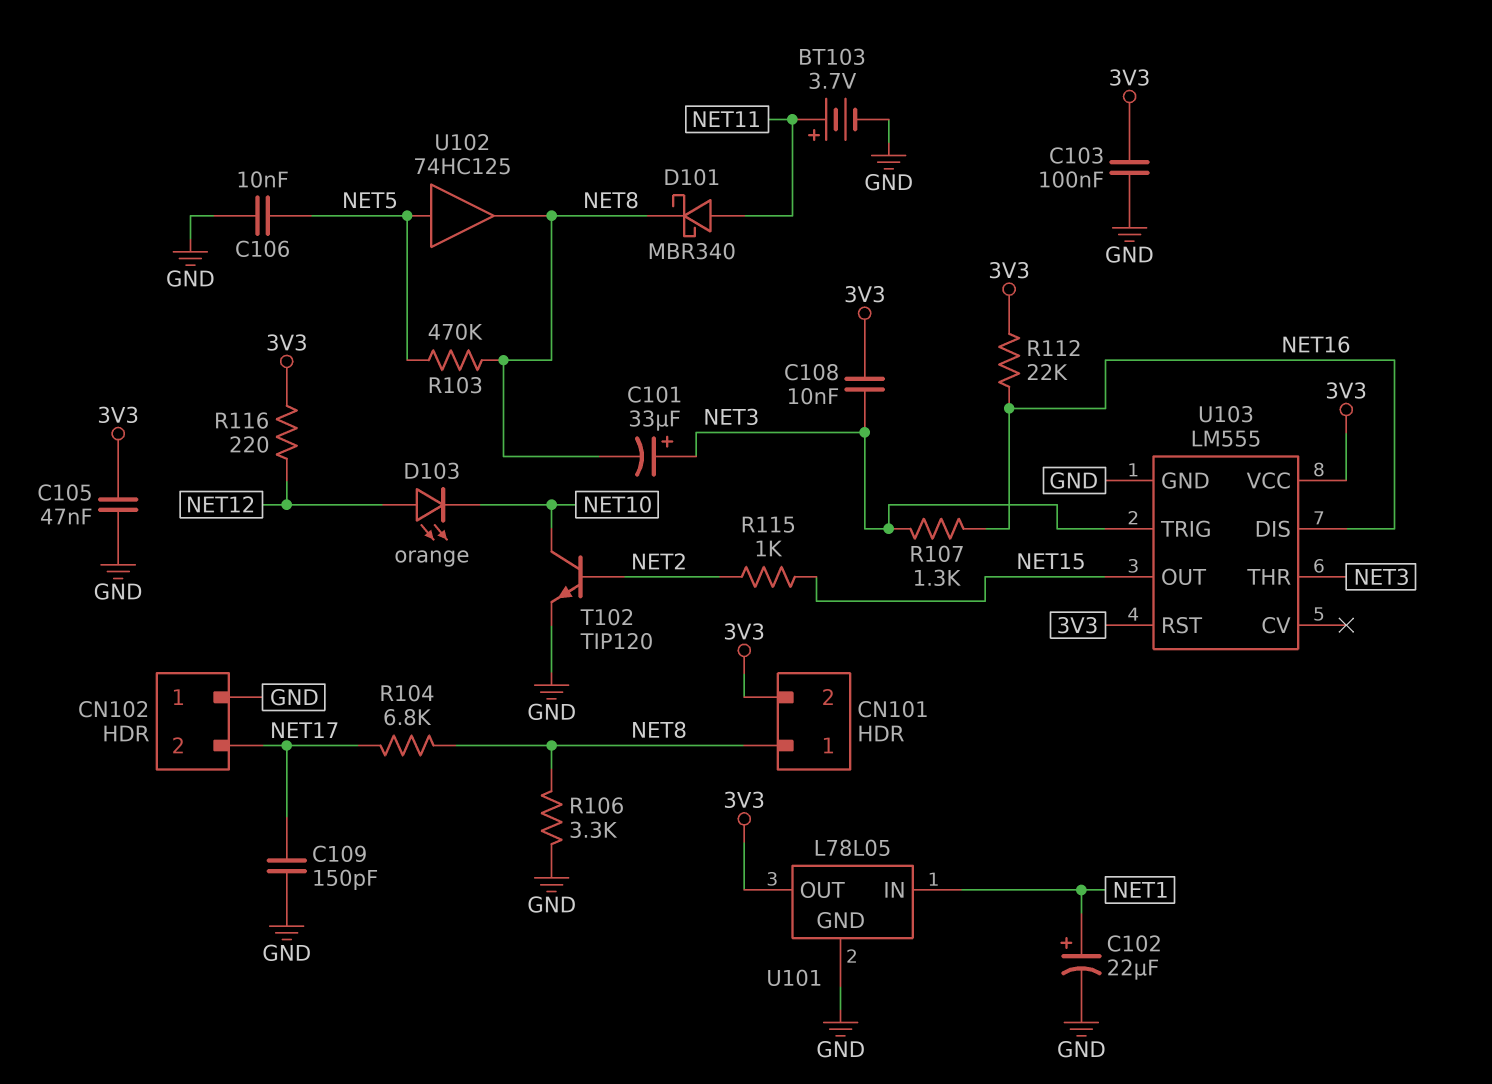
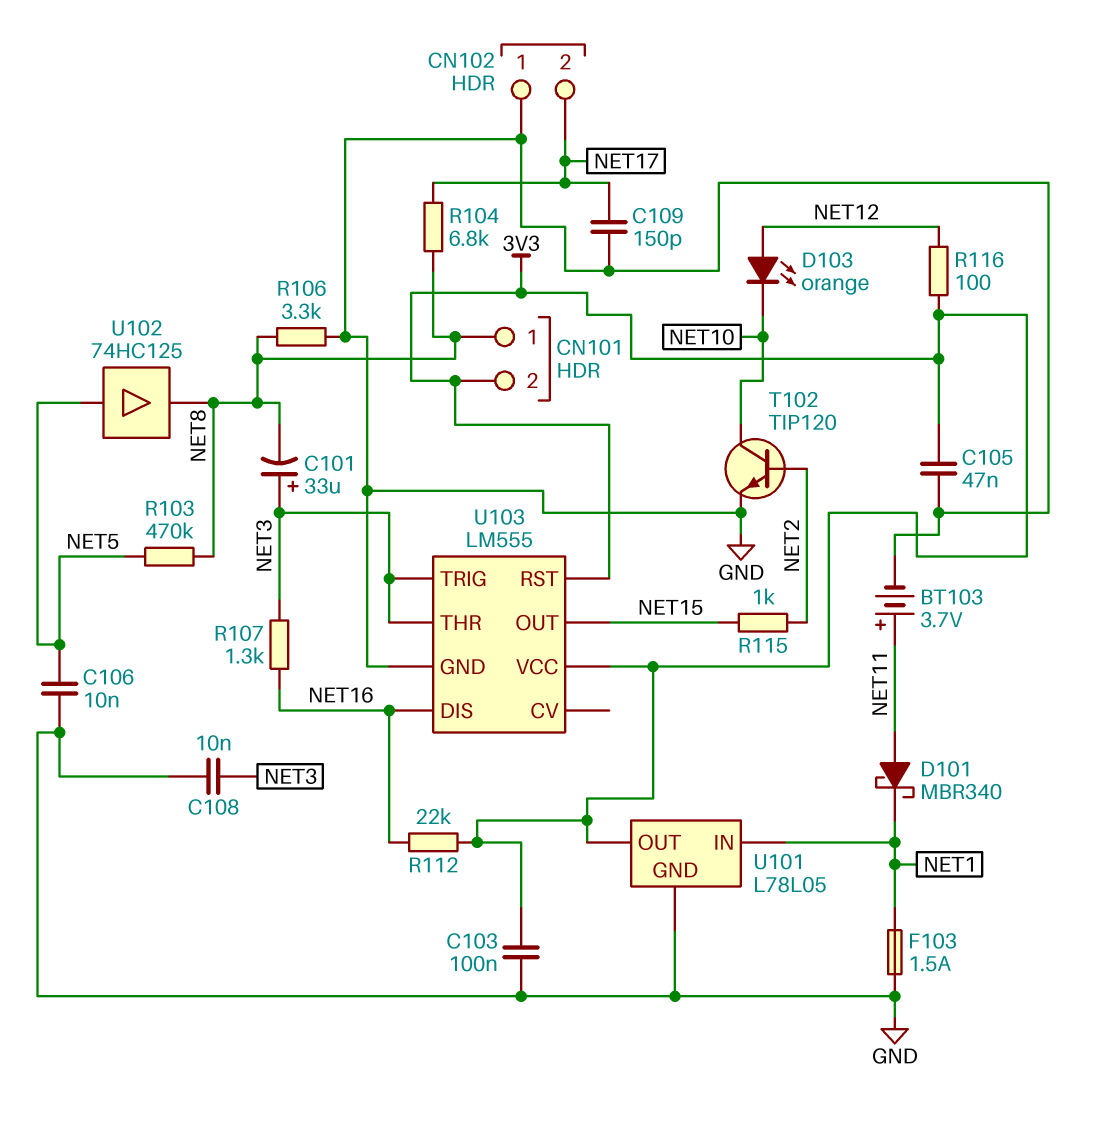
C102: 22uF (plus NET1, minus GND) -> none
C108: 10nF (3V3, NET3) -> 10nF (GND, NET3)
D101: schottky MBR340 (A NET11, K NET8) -> schottky MBR340 (A NET11, K NET1)
F103: none -> 1.5A (GND, NET1)
R116: 220 (3V3, NET12) -> 100 (3V3, NET12)

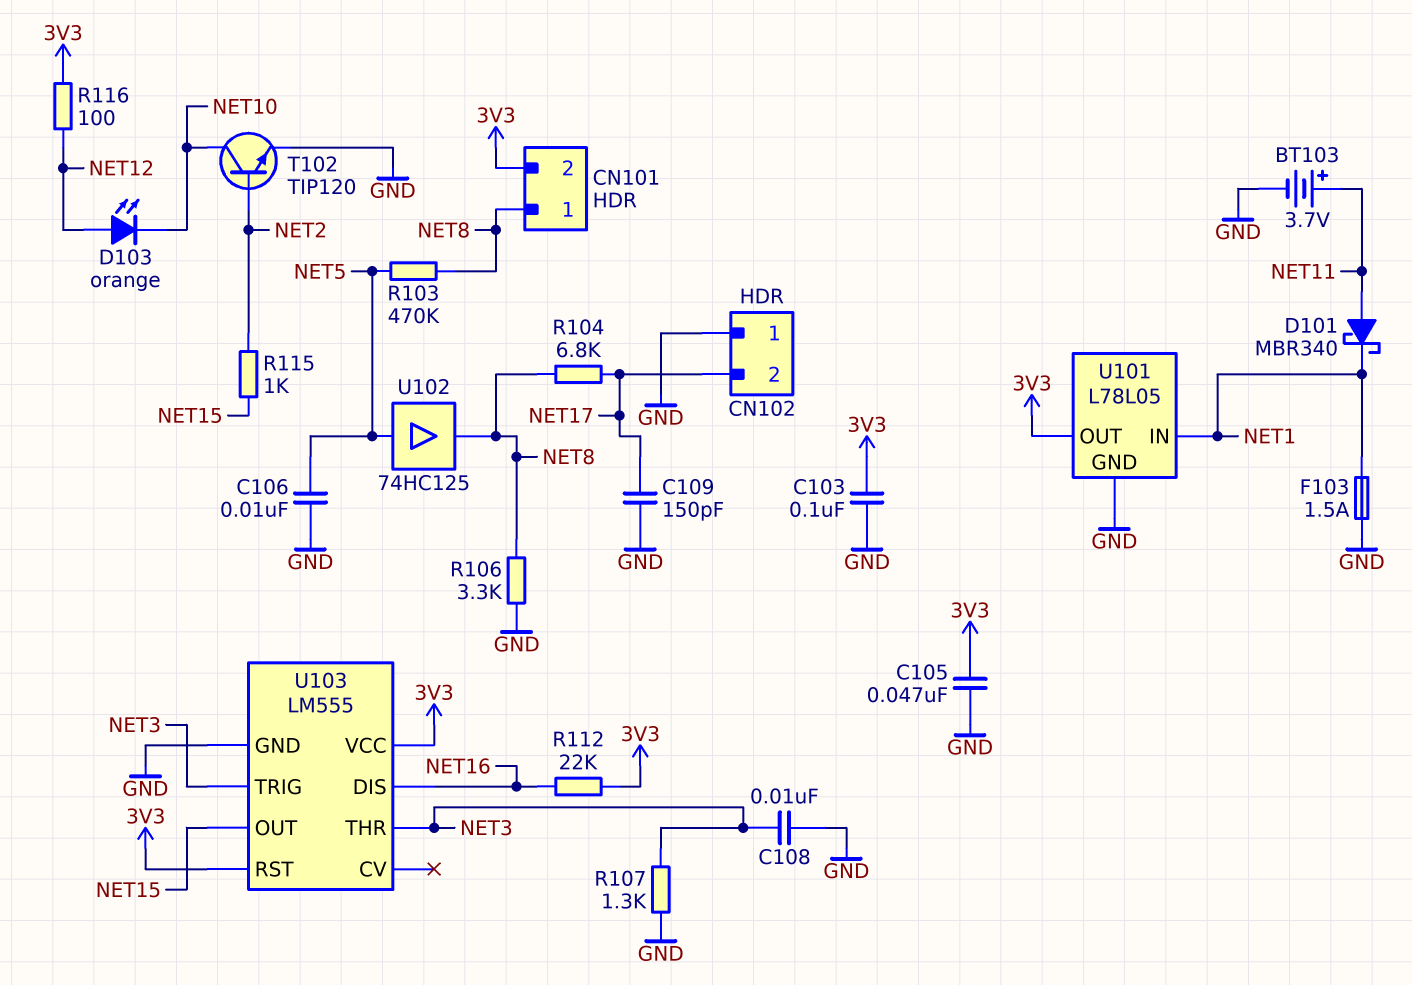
C101: 33uF (plus NET3, minus NET8) -> none
R107: 1.3k (NET3, NET16) -> 1.3k (GND, NET3)

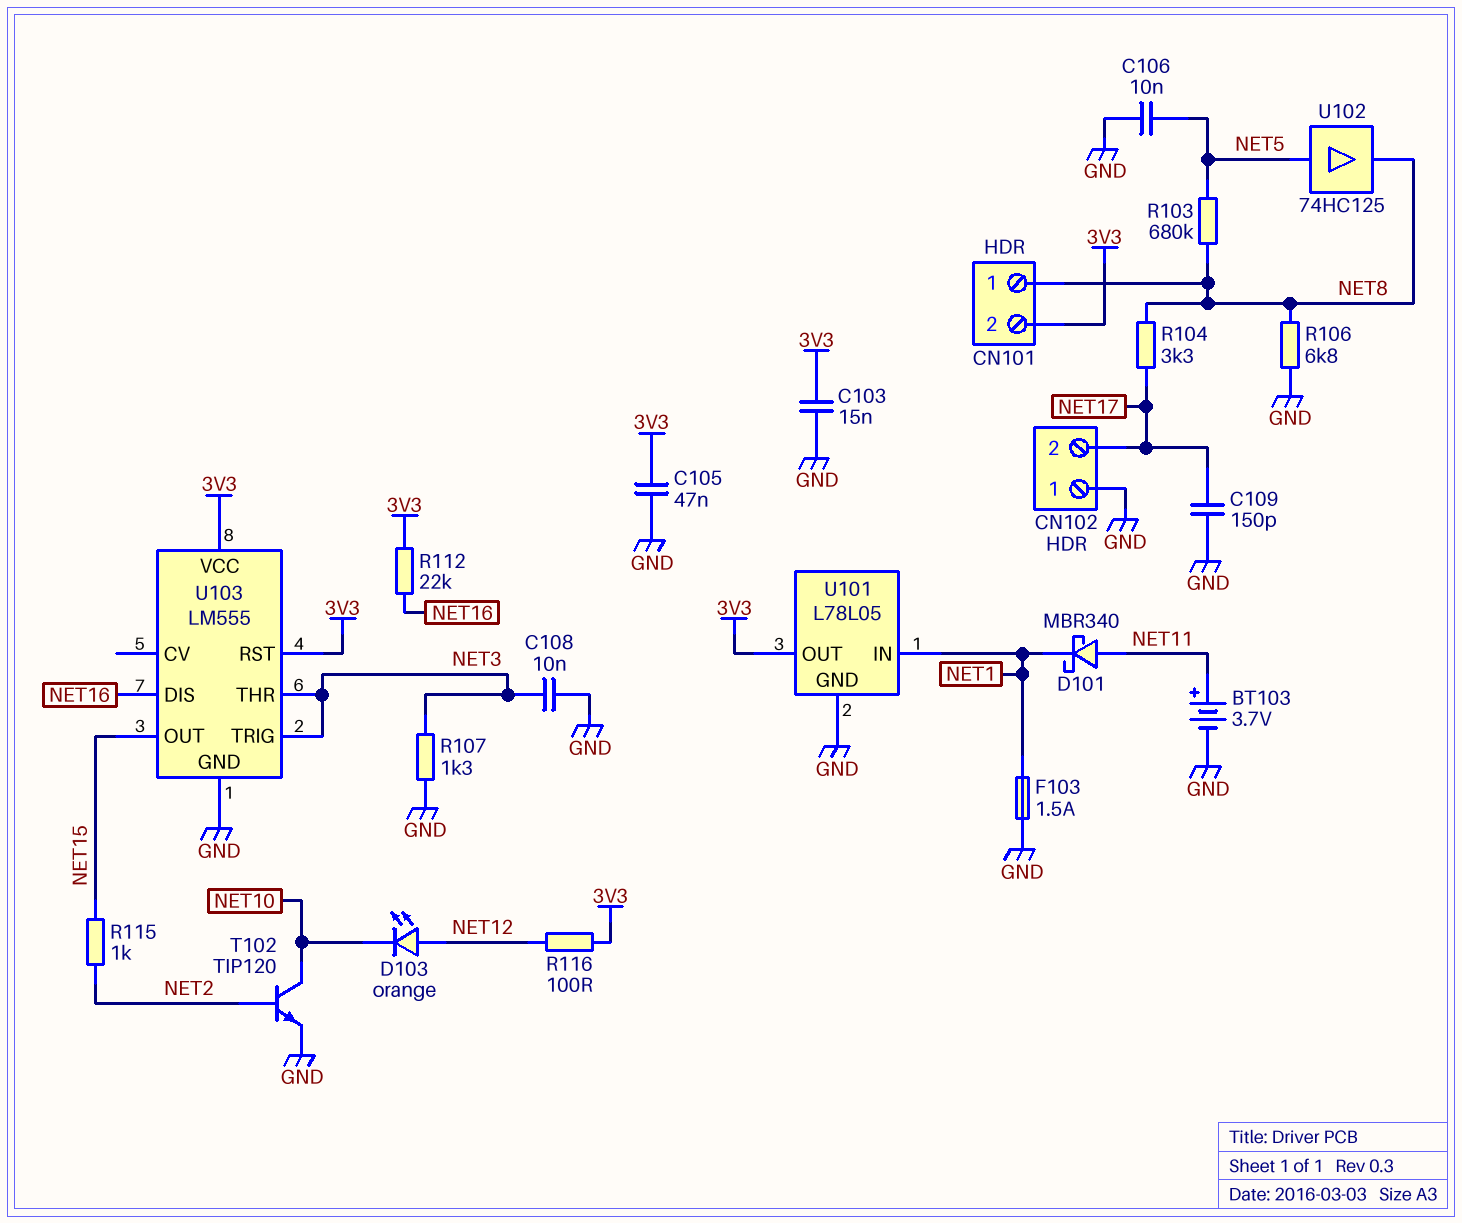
C103: 100nF (3V3, GND) -> 15nF (3V3, GND)
R103: 470k (NET5, NET8) -> 680k (NET5, NET8)
R104: 6.8k (NET8, NET17) -> 3.3k (NET8, NET17)
R106: 3.3k (GND, NET8) -> 6.8k (GND, NET8)

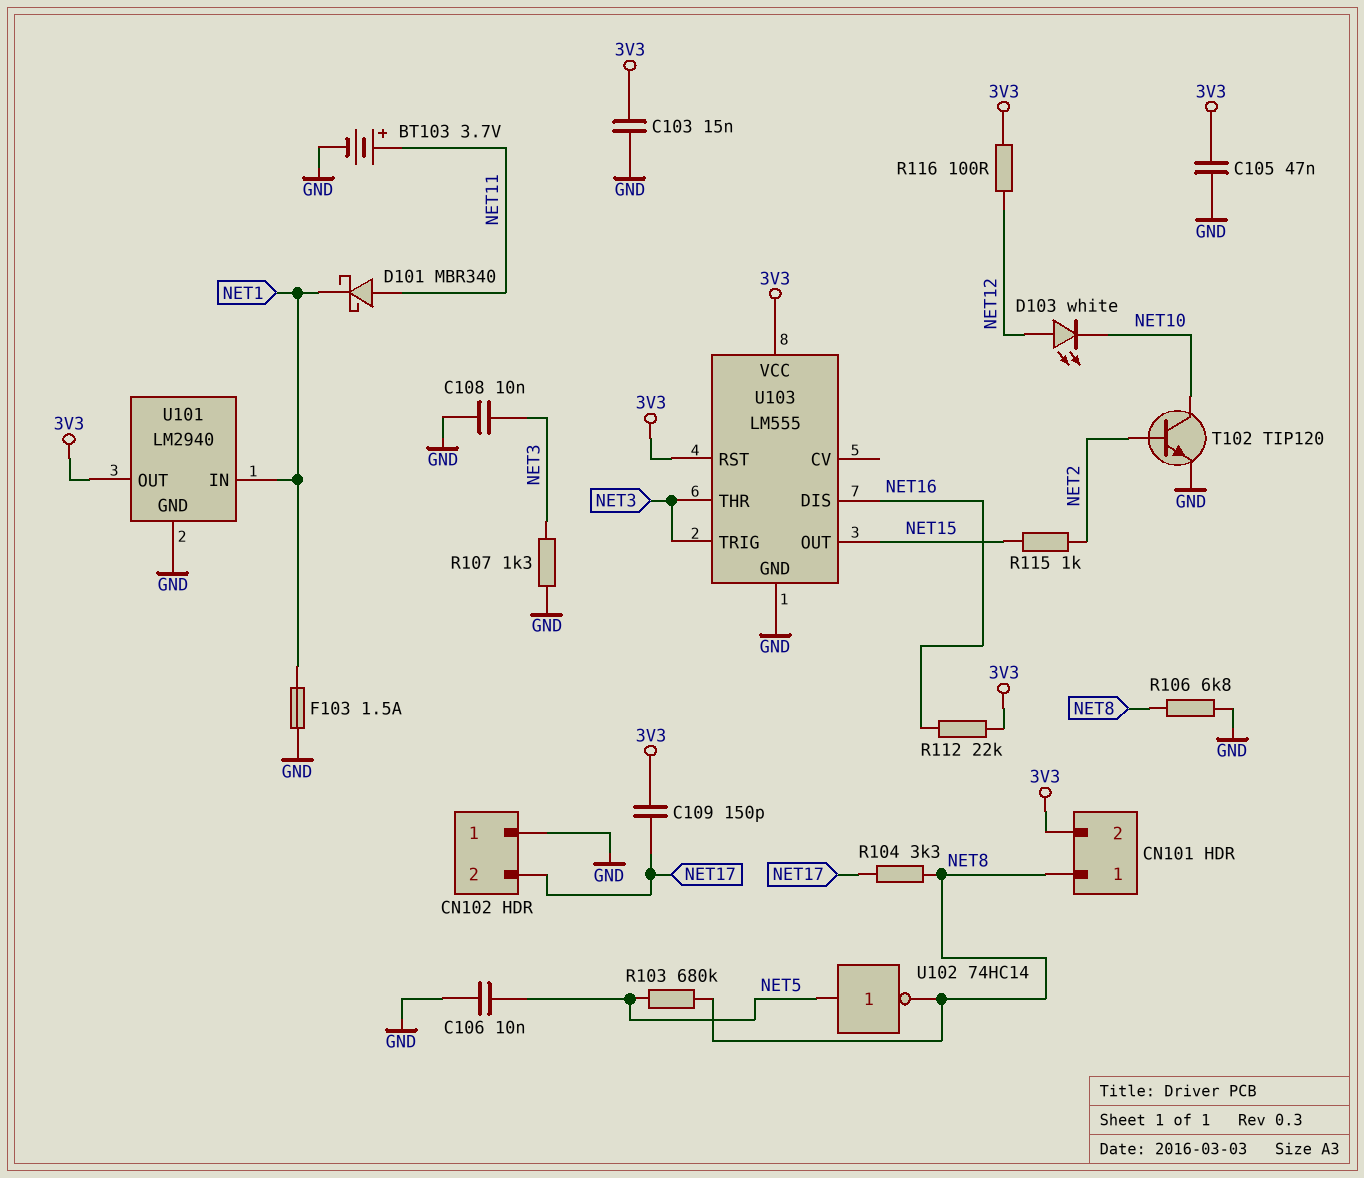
C109: 150pF (GND, NET17) -> 150pF (3V3, NET17)
D103: LED orange (A NET12, K NET10) -> LED white (A NET12, K NET10)
U101: L78L05 -> LM2940
U102: buffer 74HC125 (in NET5, out NET8) -> NOT 74HC14 (in NET5, out NET8)

